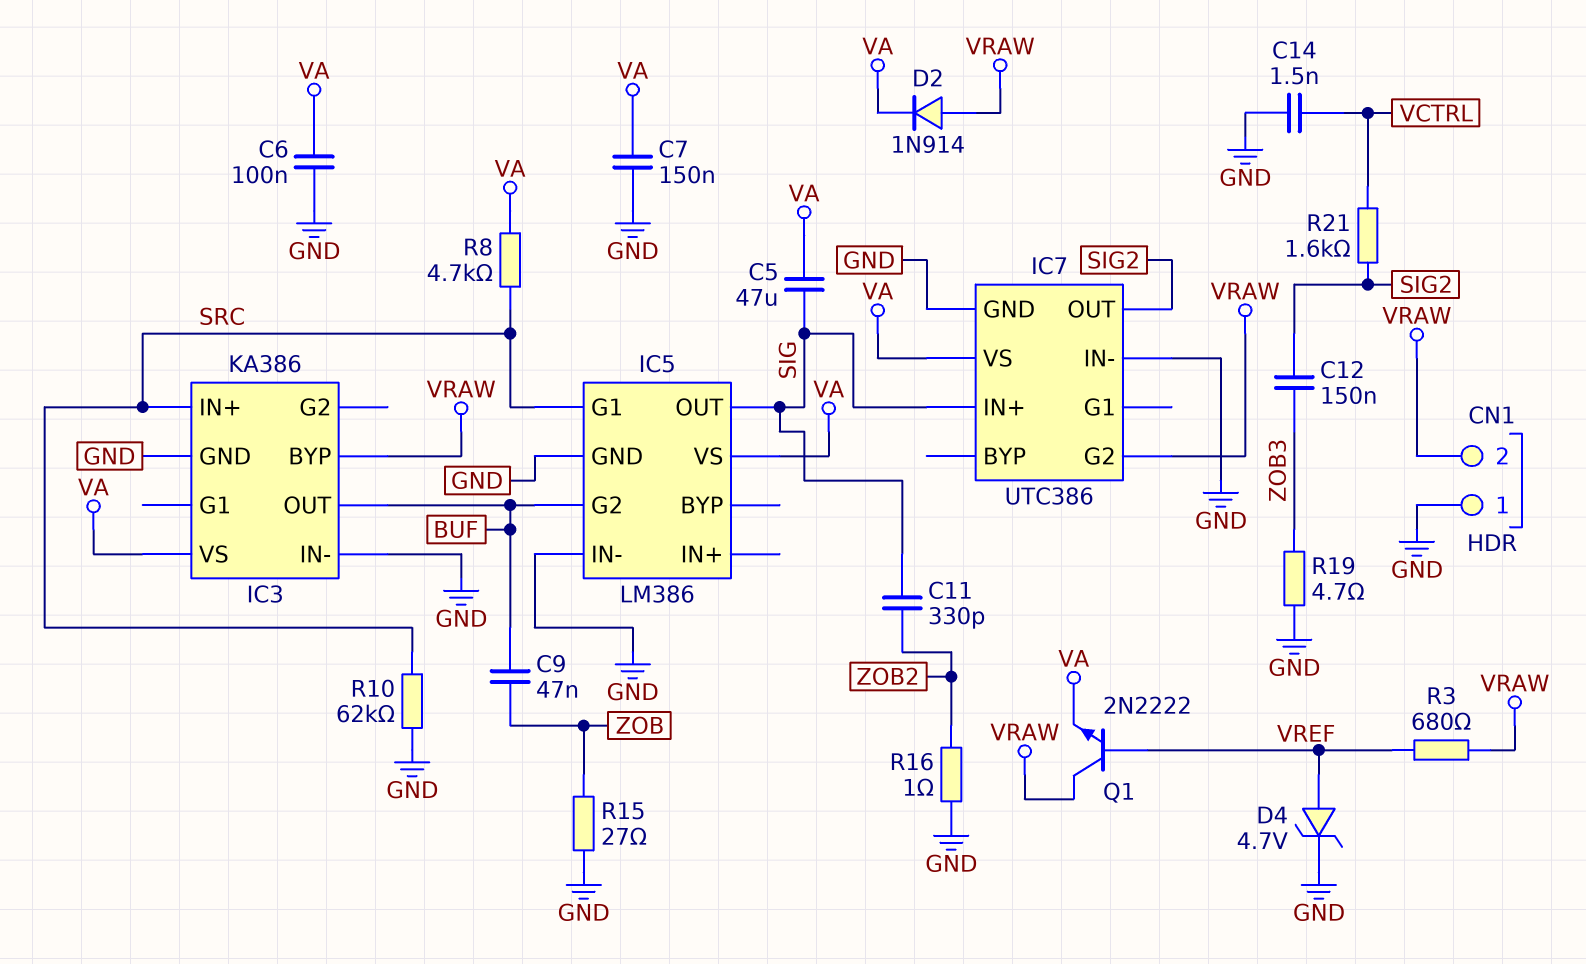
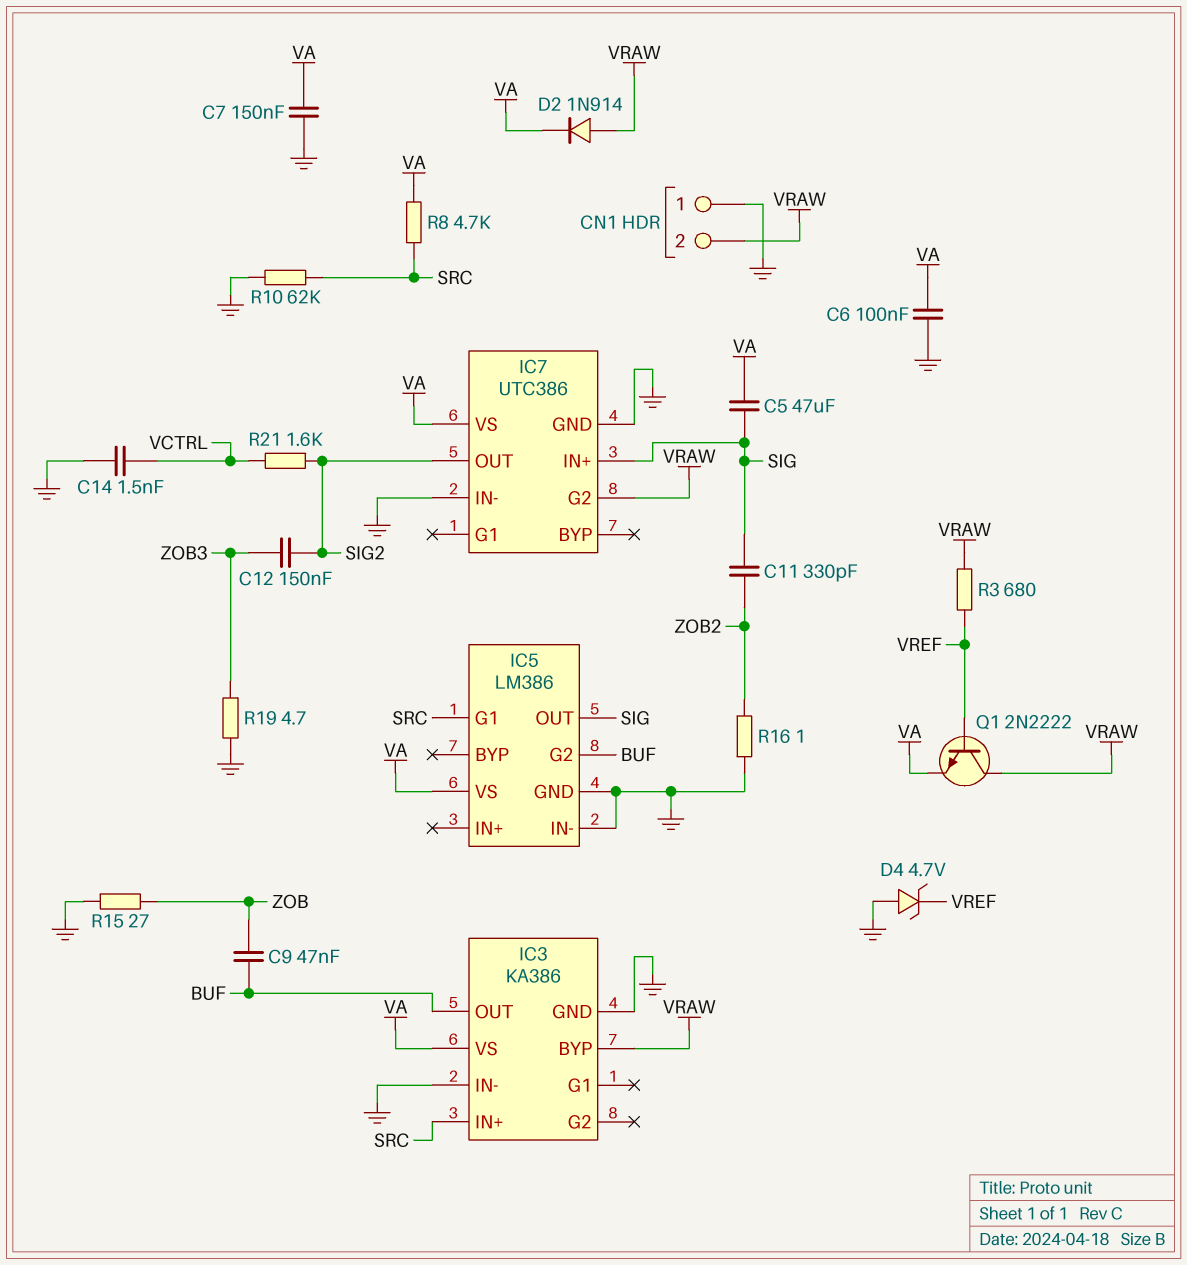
D4: zener 4.7V (A VREF, K GND) -> zener 4.7V (A GND, K VREF)

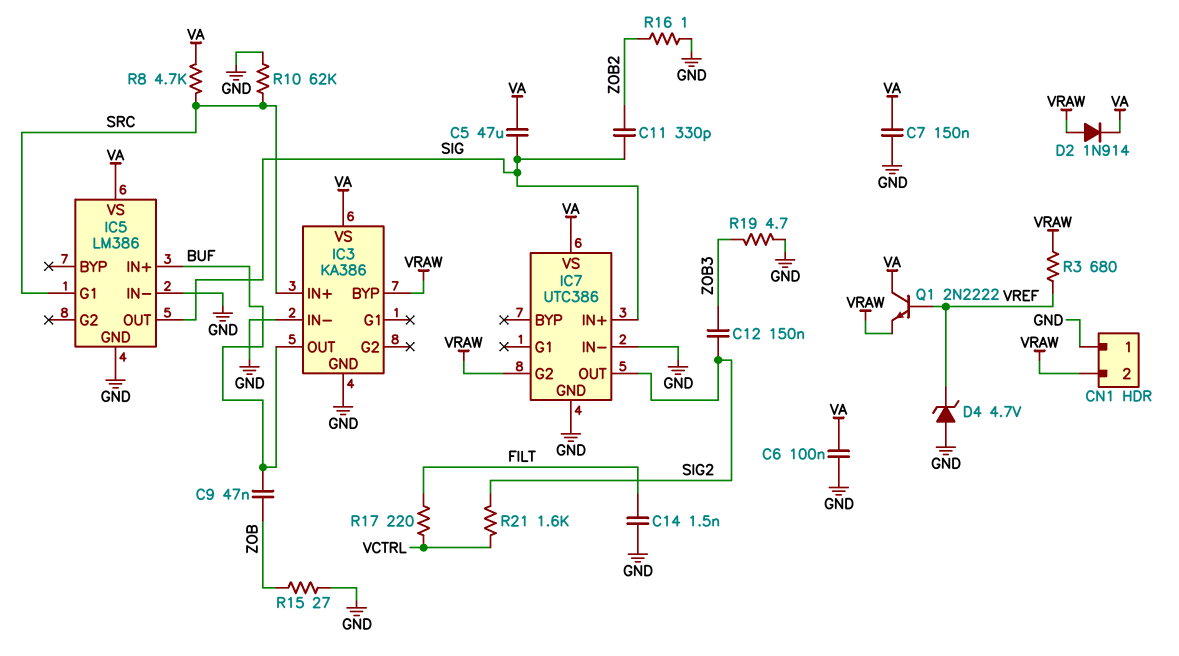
C14: 1.5nF (GND, VCTRL) -> 1.5nF (FILT, GND)
IC5 pin G2: BUF -> none
IC5 pin IN+: none -> BUF
Q1: NPN 2N2222 (B VREF, C VRAW, E VA) -> NPN 2N2222 (B VREF, C VA, E VRAW)
R17: none -> 220 (FILT, VCTRL)

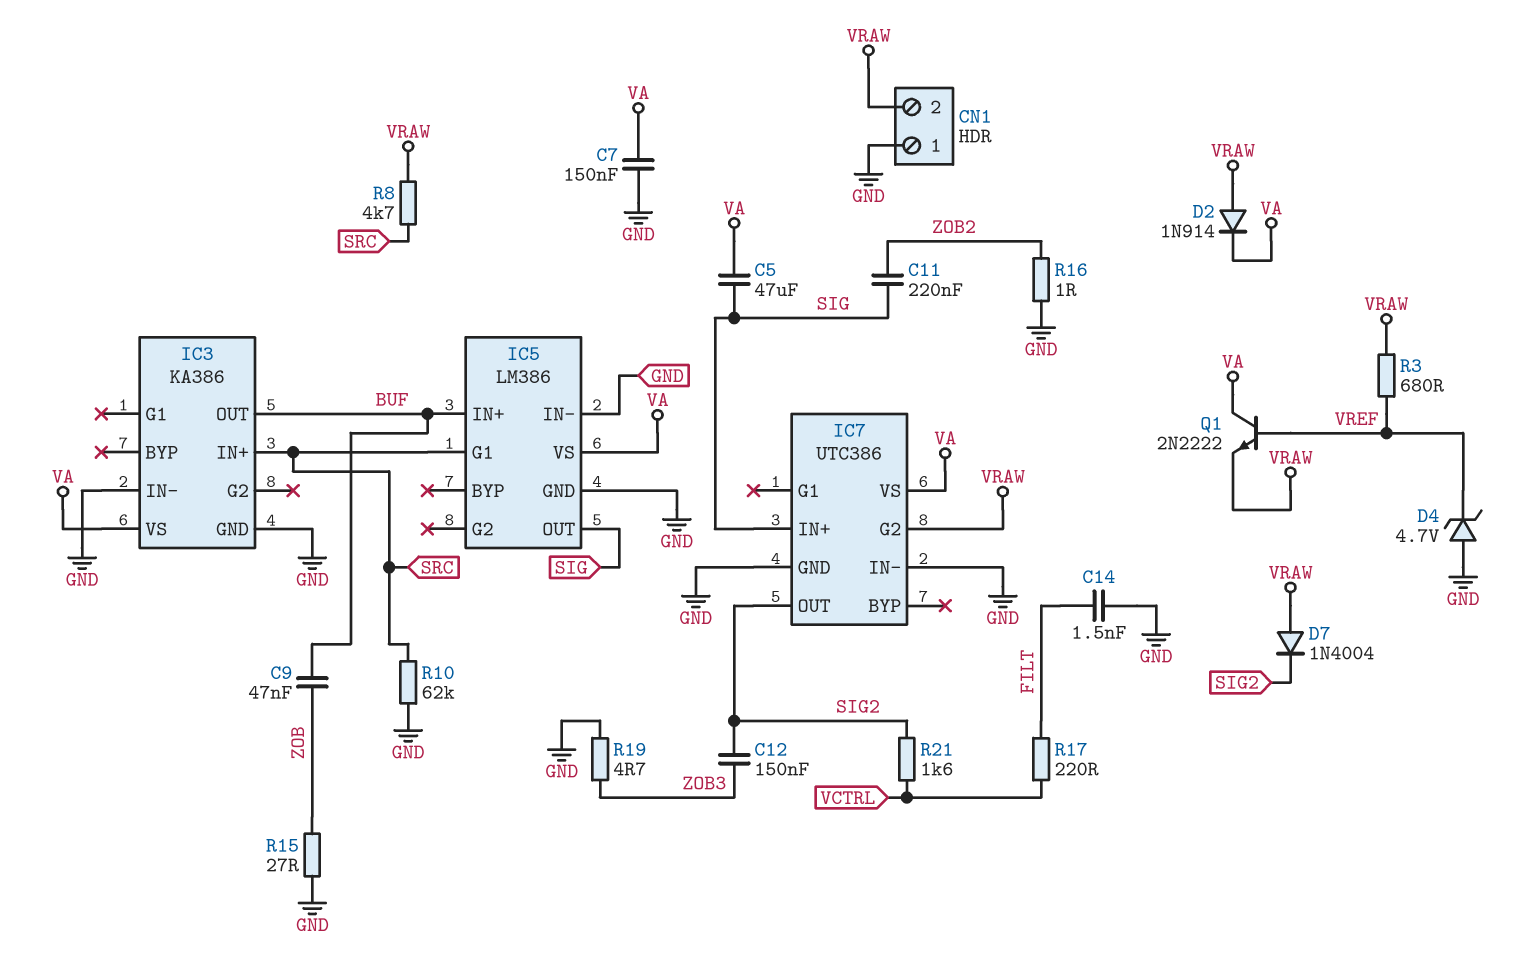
C6: 100nF (GND, VA) -> none
C11: 330pF (SIG, ZOB2) -> 220nF (SIG, ZOB2)
D7: none -> diode 1N4004 (A VRAW, K SIG2)
IC3 pin BYP: VRAW -> none
R8: 4.7k (SRC, VA) -> 4.7k (SRC, VRAW)

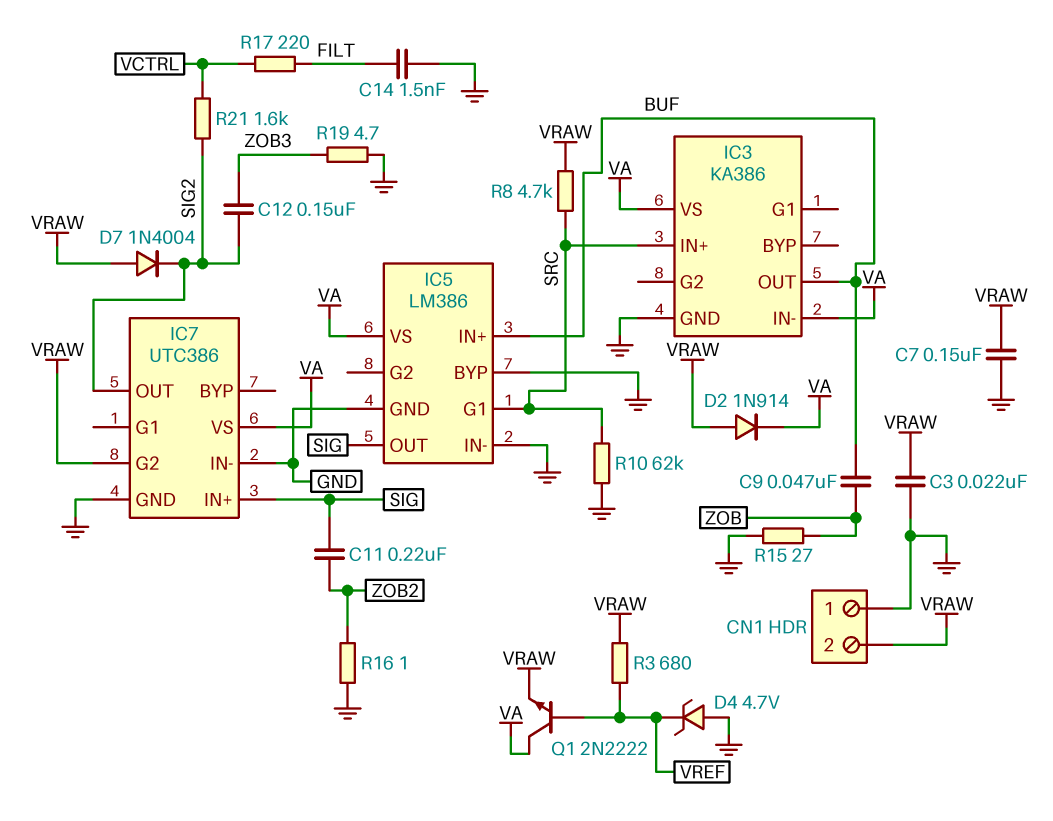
C3: none -> 22nF (GND, VRAW)
C5: 47uF (SIG, VA) -> none
C7: 150nF (GND, VA) -> 150nF (GND, VRAW)
IC3 pin IN-: GND -> VA
IC5 pin BYP: none -> GND

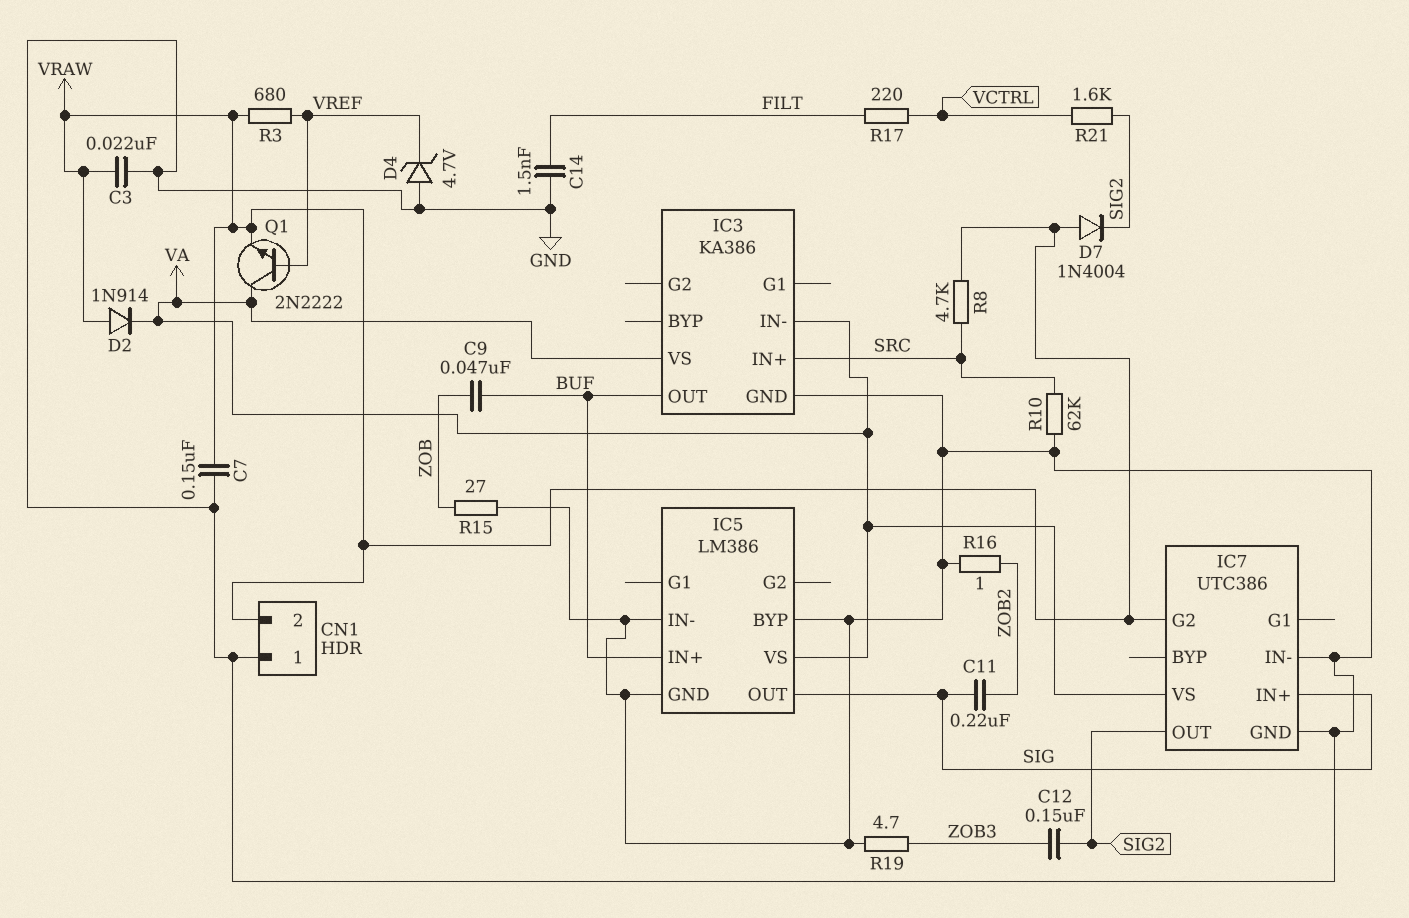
IC5 pin G1: SRC -> none

